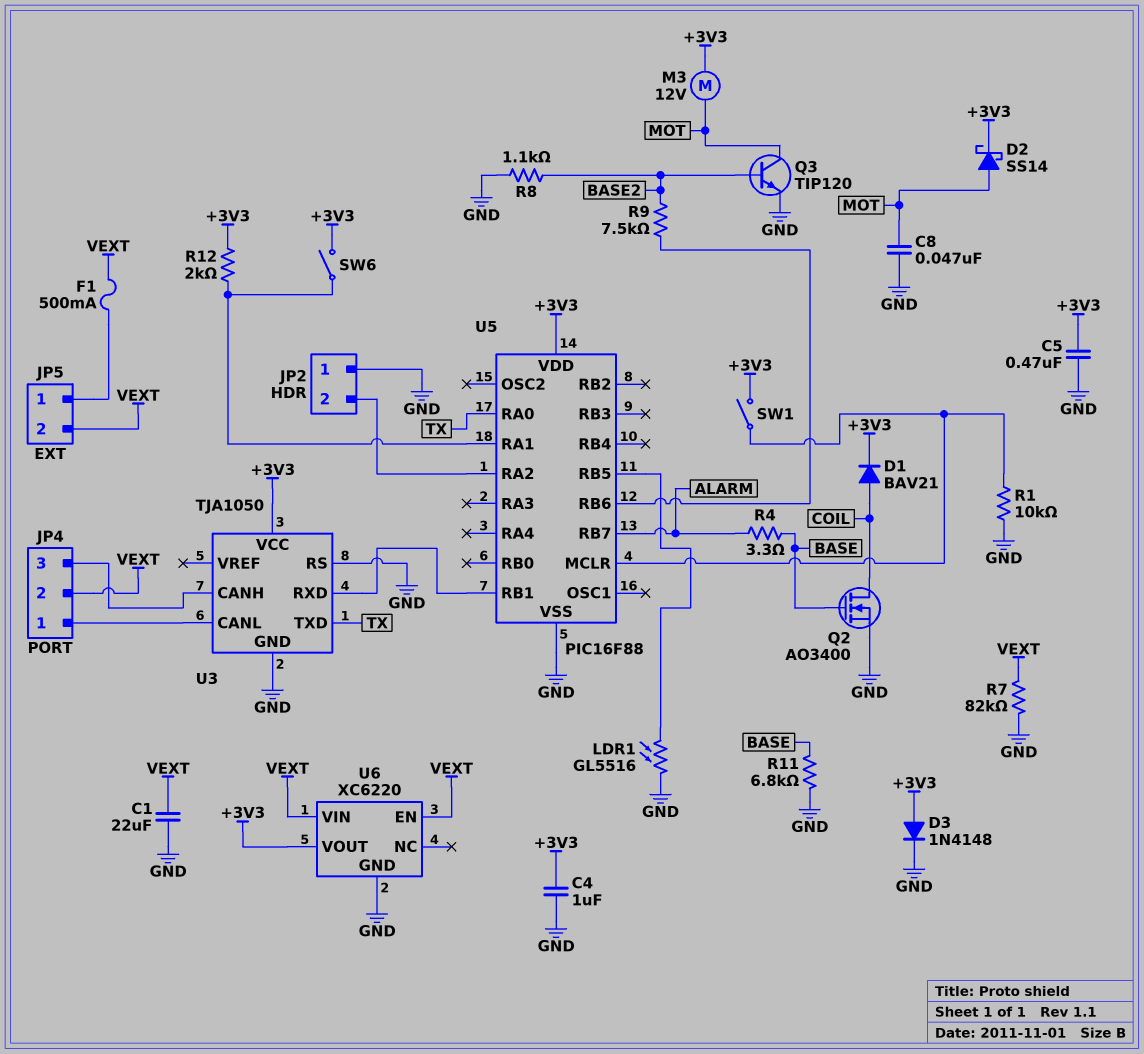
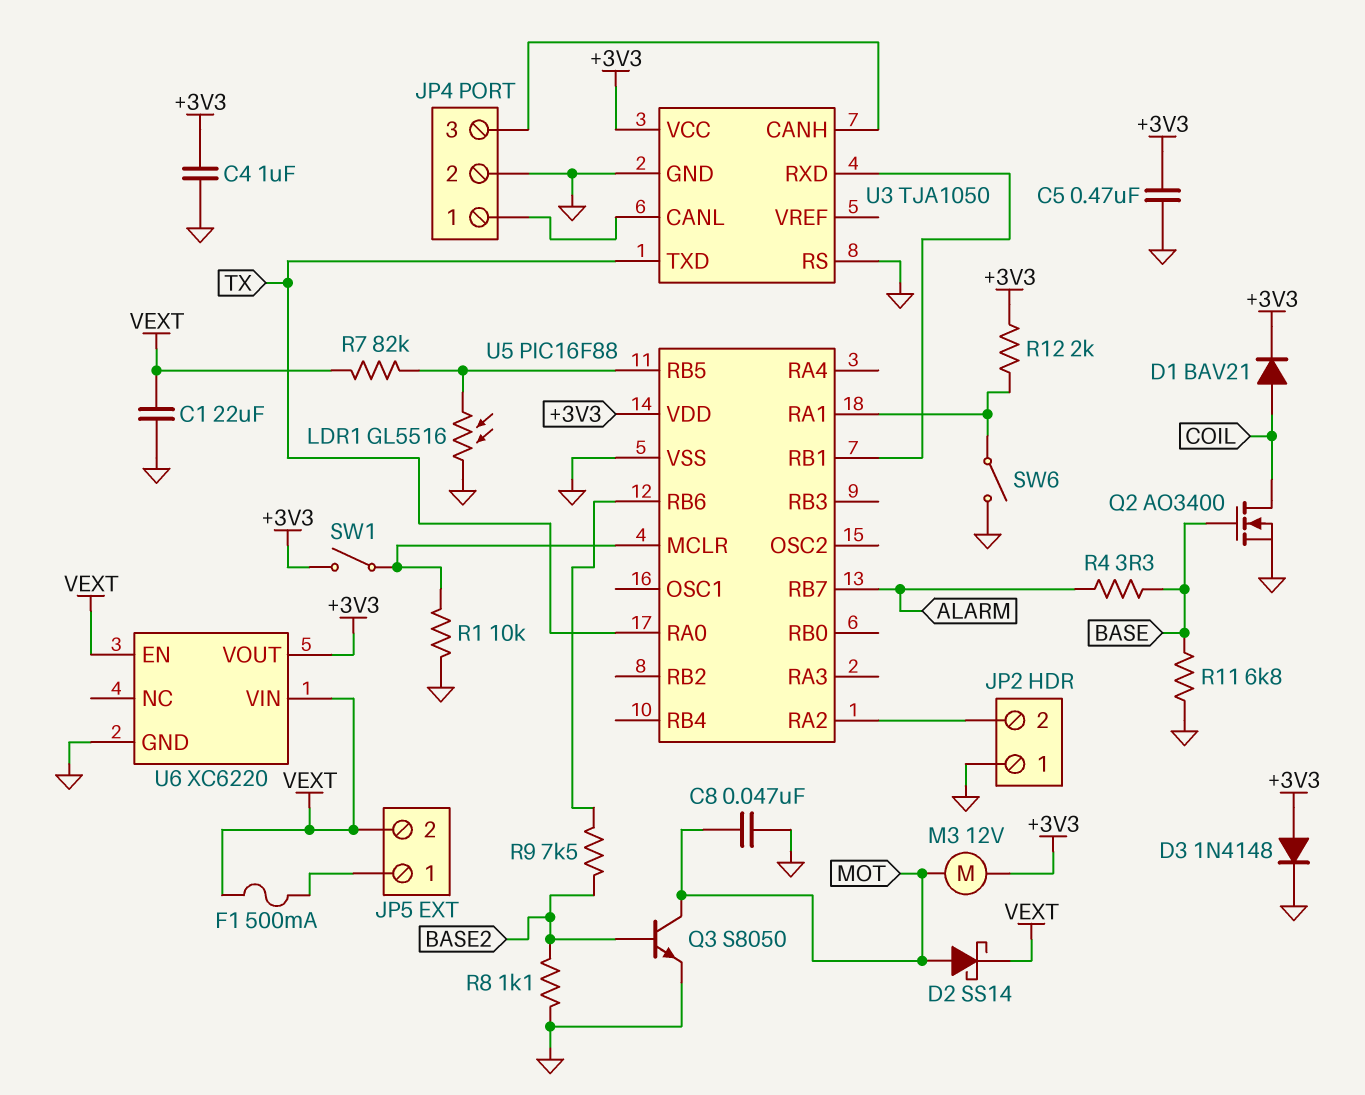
D2: schottky SS14 (A MOT, K +3V3) -> schottky SS14 (A MOT, K VEXT)
JP4 pin 2: VEXT -> GND
Q3: NPN TIP120 (B BASE2, C MOT, E GND) -> NPN S8050 (B BASE2, C MOT, E GND)
R7: 82k (GND, VEXT) -> 82k (U5/RB5, VEXT)
SW6: switch (+3V3, U5/RA1) -> switch (GND, U5/RA1)

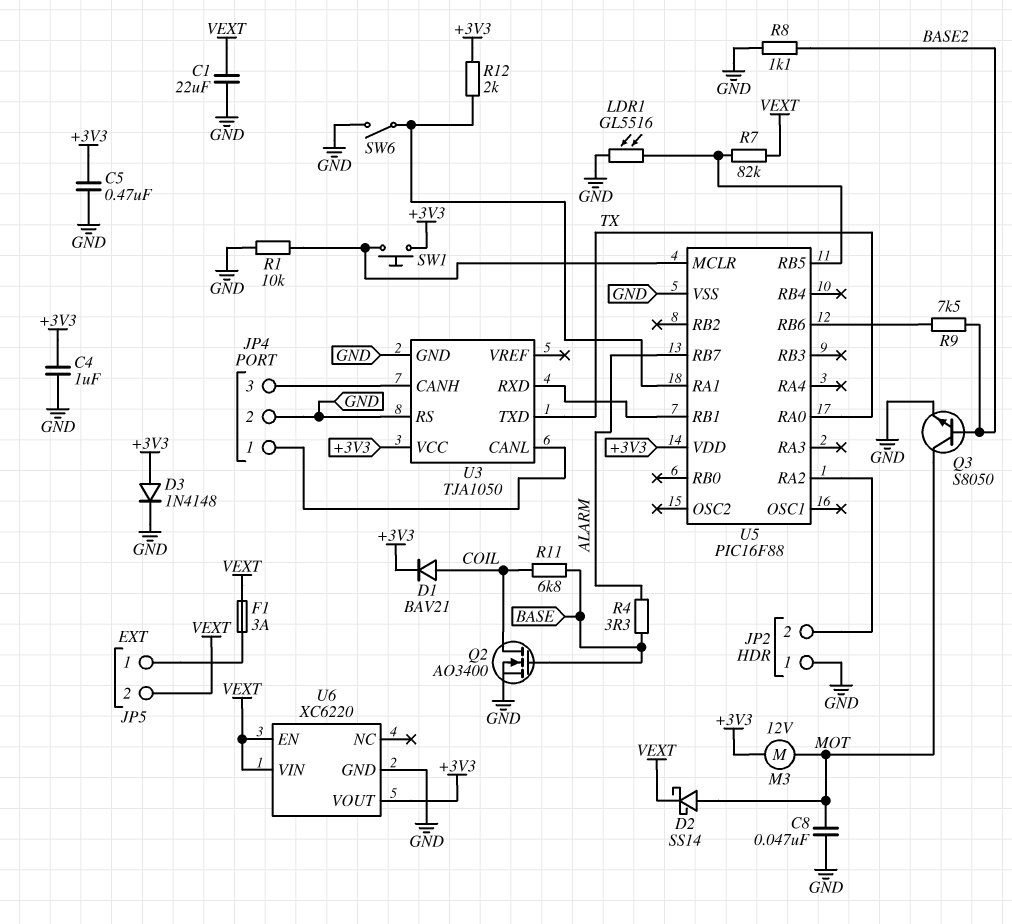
F1: 500mA (JP5/1, VEXT) -> 3A (JP5/1, VEXT)
R11: 6.8k (BASE, GND) -> 6.8k (BASE, COIL)
SW1: switch (+3V3, U5/MCLR) -> button (+3V3, U5/MCLR)

